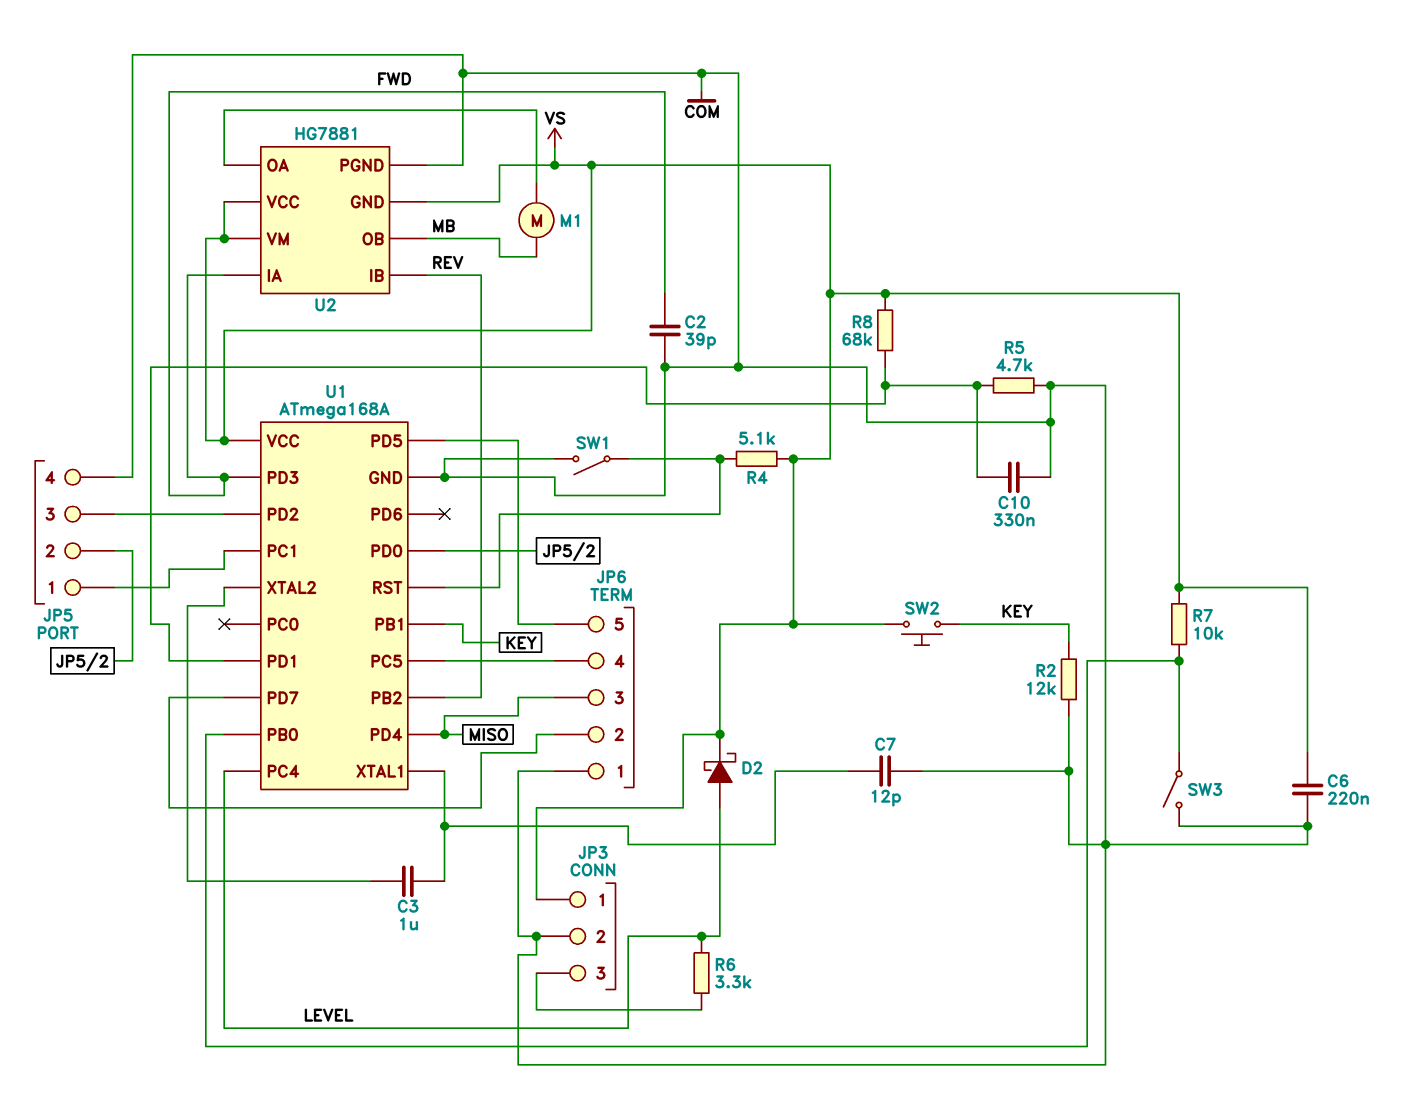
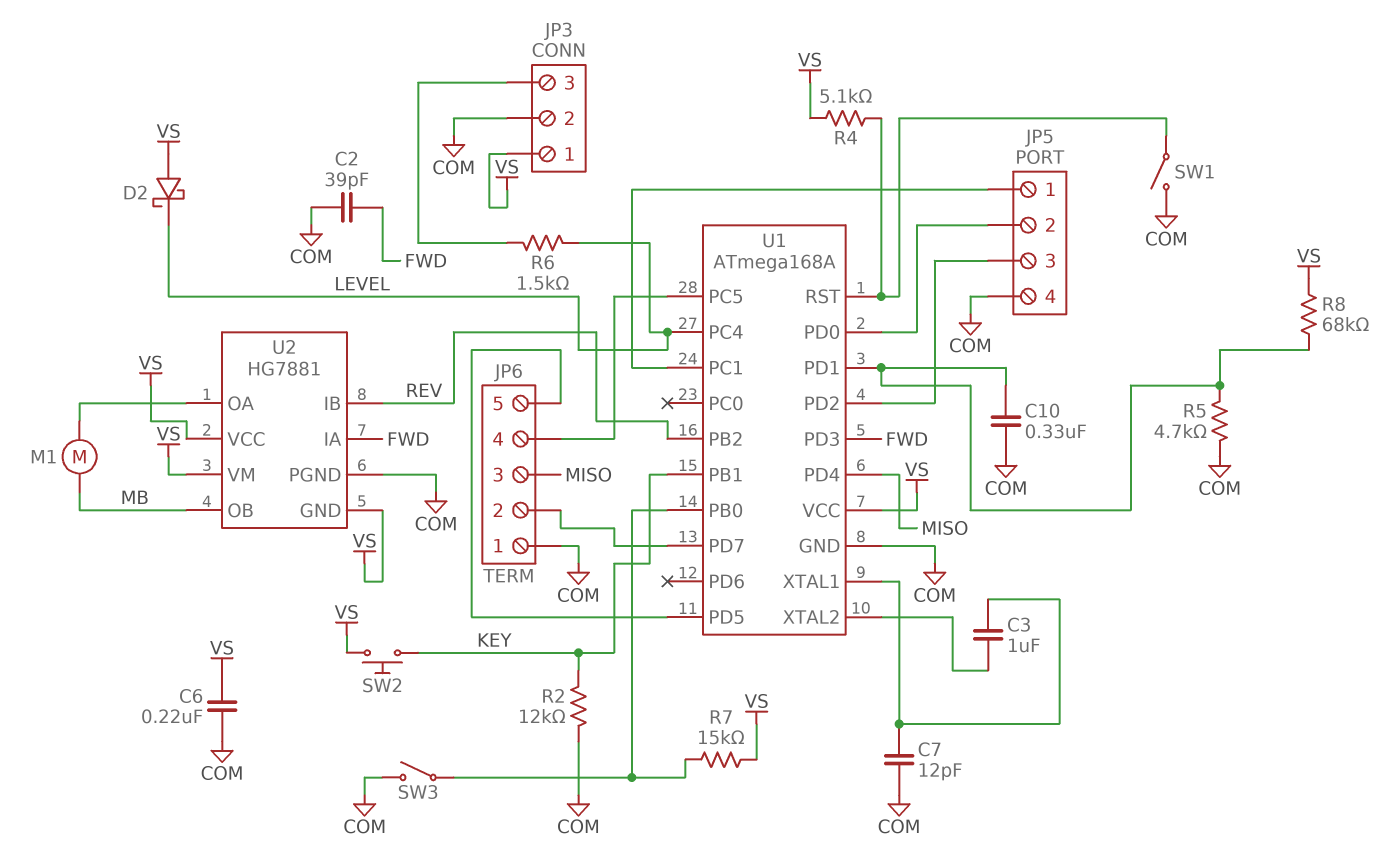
D2: schottky (A LEVEL, K VS) -> schottky (A VS, K LEVEL)
R6: 3.3k (JP3/3, LEVEL) -> 1.5k (JP3/3, LEVEL)
R7: 10k (U1/PB0, VS) -> 15k (U1/PB0, VS)

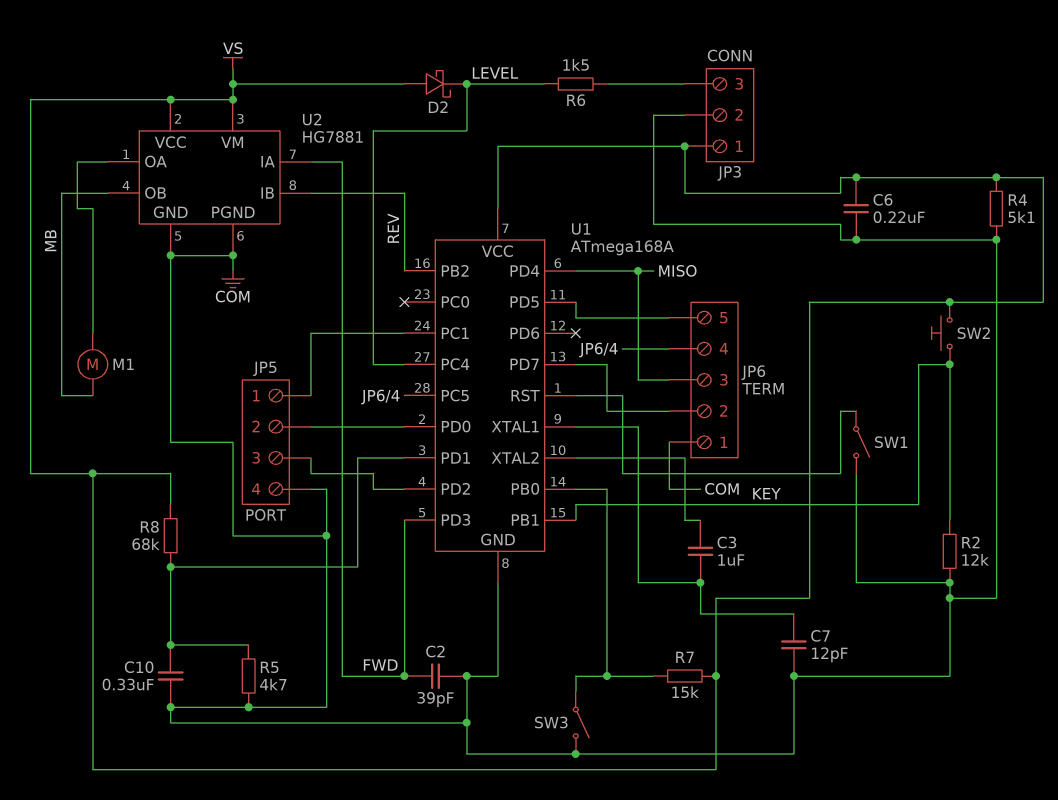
R4: 5.1k (U1/RST, VS) -> 5.1k (COM, VS)
U2 pin GND: VS -> COM

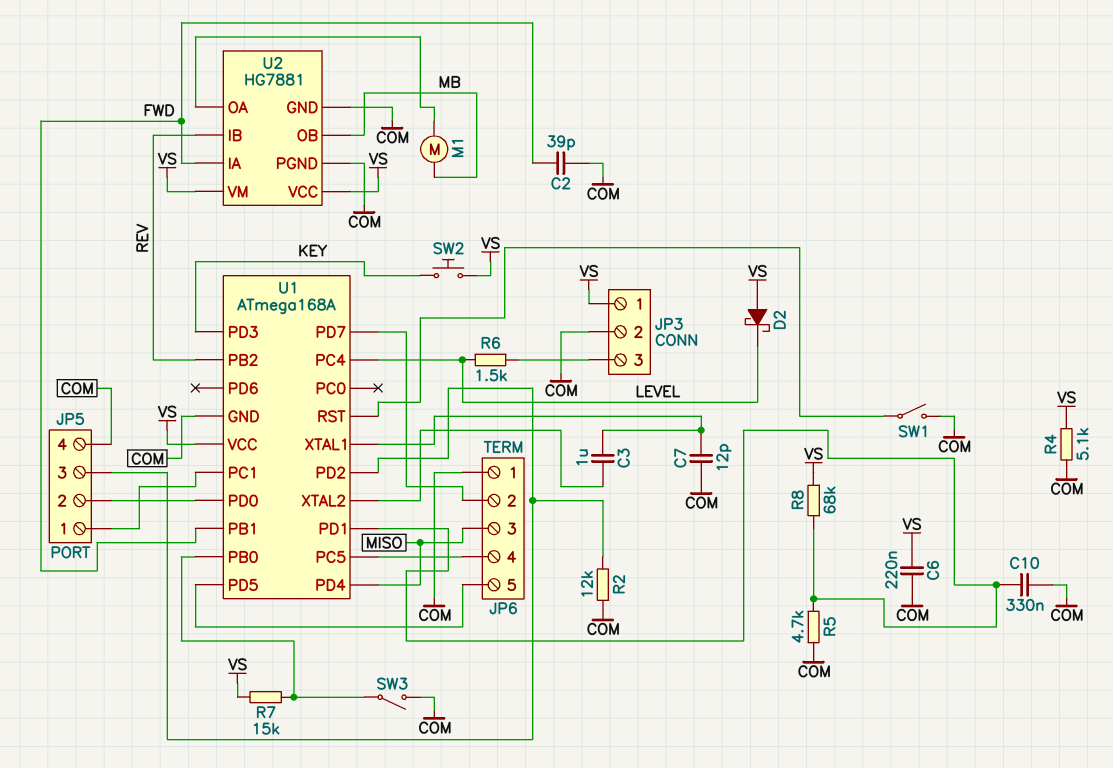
R2: 12k (COM, KEY) -> 12k (COM, JP5/3)
U1 pin PB1: KEY -> FWD
U1 pin PD3: FWD -> KEY

